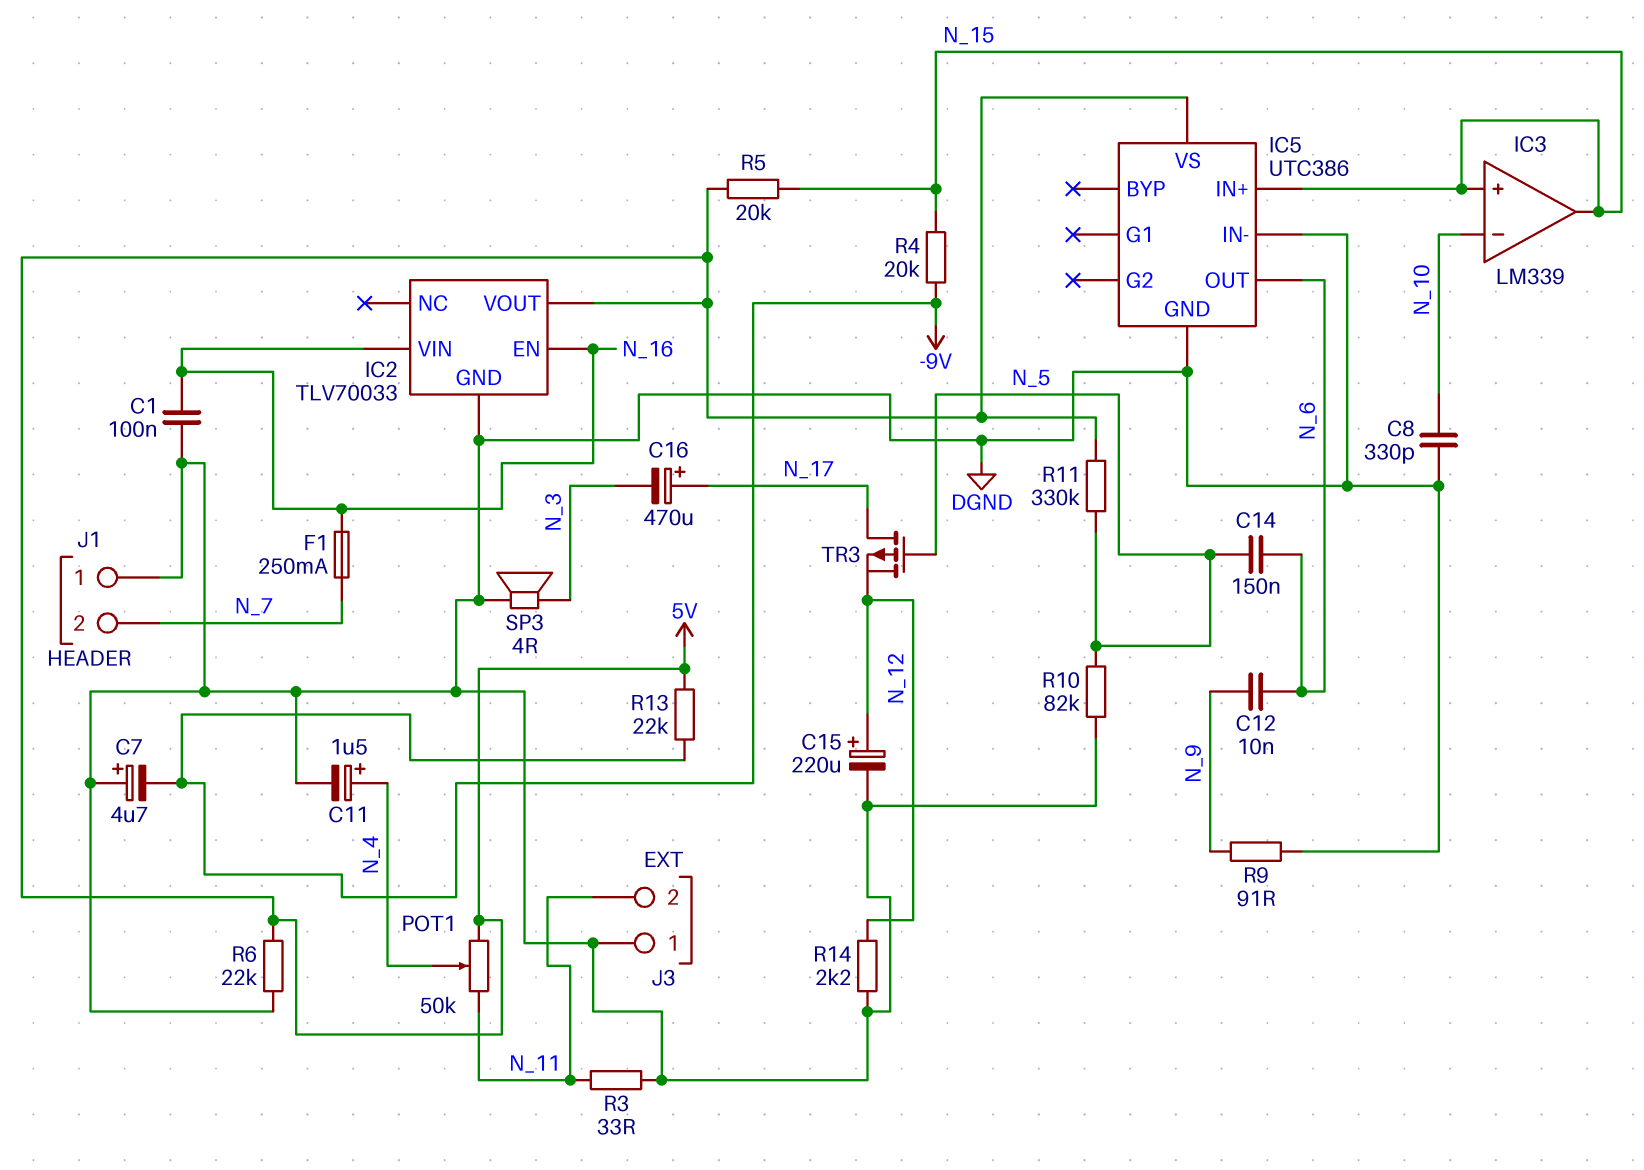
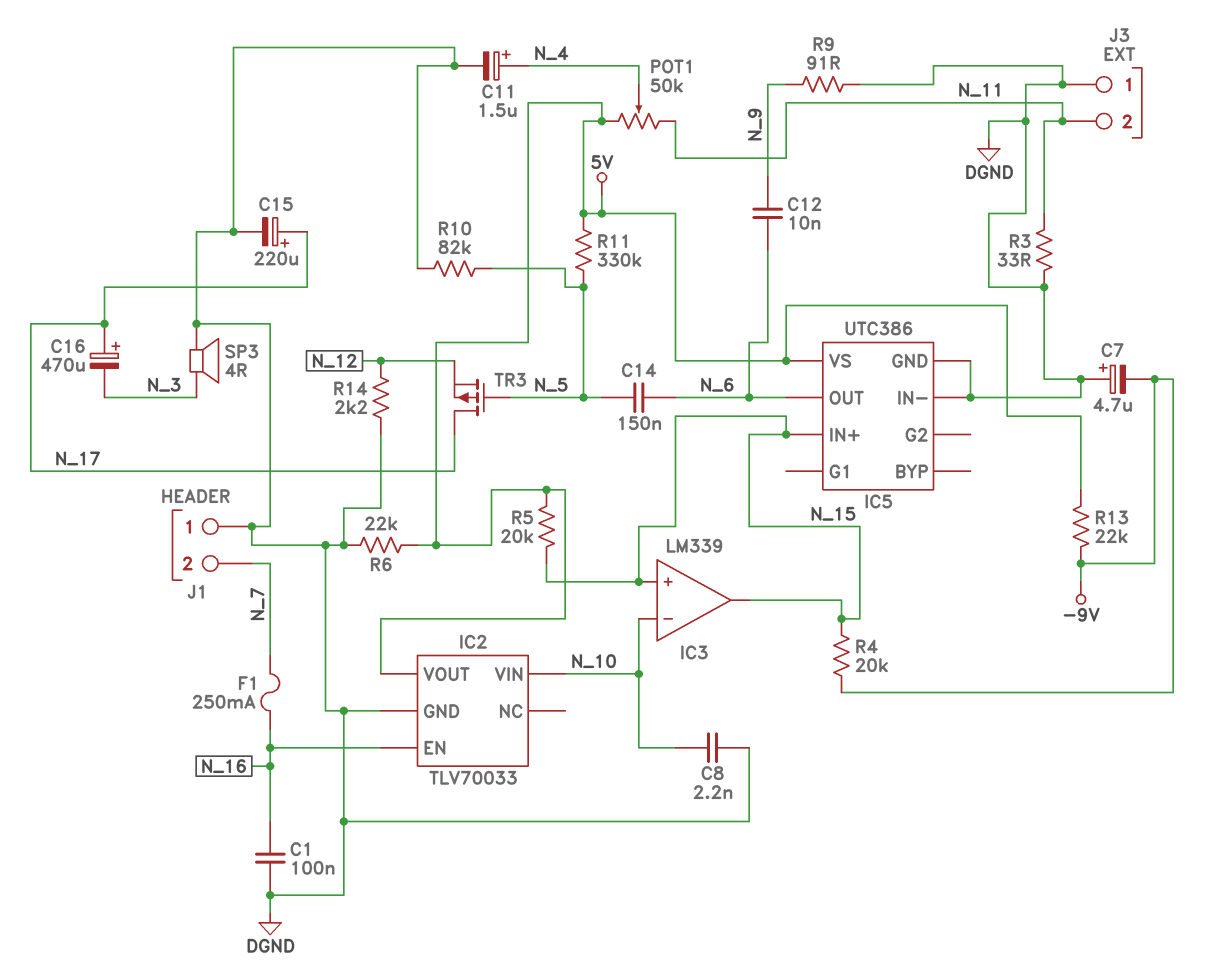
C8: 330pF (DGND, N_10) -> 2.2nF (DGND, N_10)
C15: 220uF (plus N_12, minus DGND) -> 220uF (plus N_17, minus DGND)
IC2 pin VIN: N_16 -> N_10

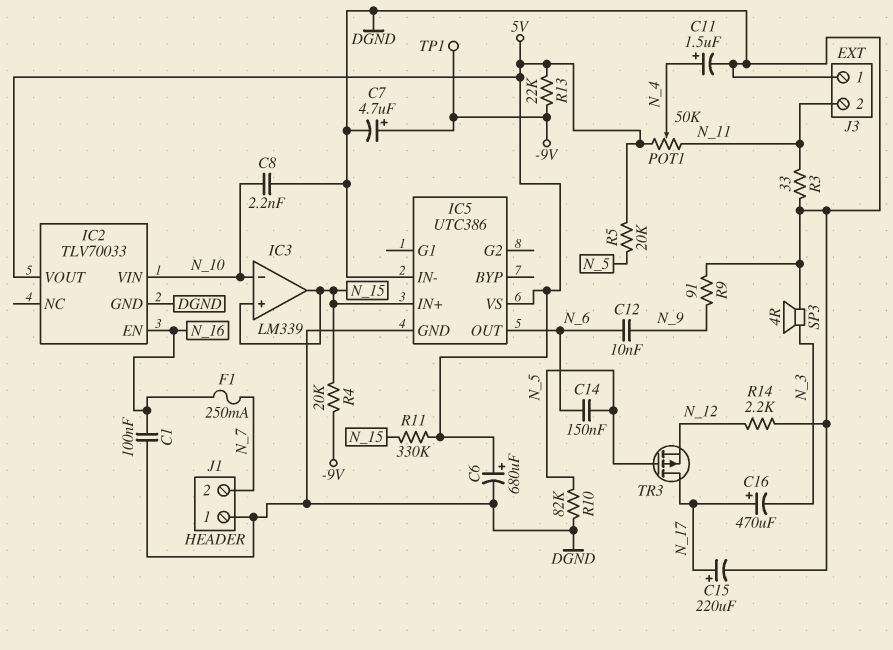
C6: none -> 680uF (plus 5V, minus DGND)
C7: 4.7uF (plus DGND, minus -9V) -> 4.7uF (plus -9V, minus DGND)
R5: 20k (5V, N_15) -> 20k (5V, N_5)
R6: 22k (5V, DGND) -> none
R11: 330k (5V, N_5) -> 330k (5V, N_15)
TP1: none -> test point (-9V)

